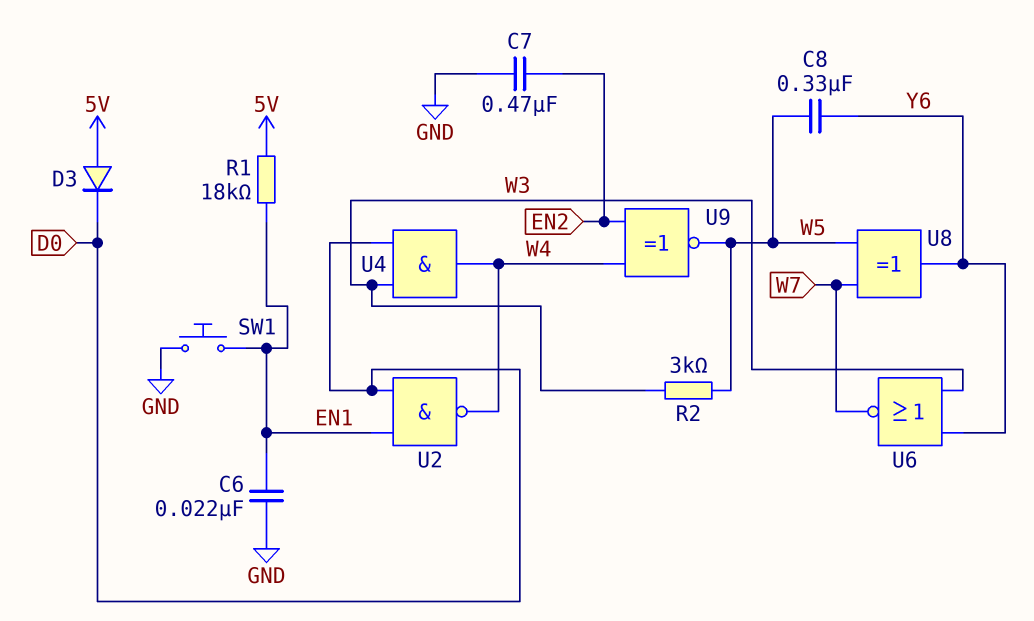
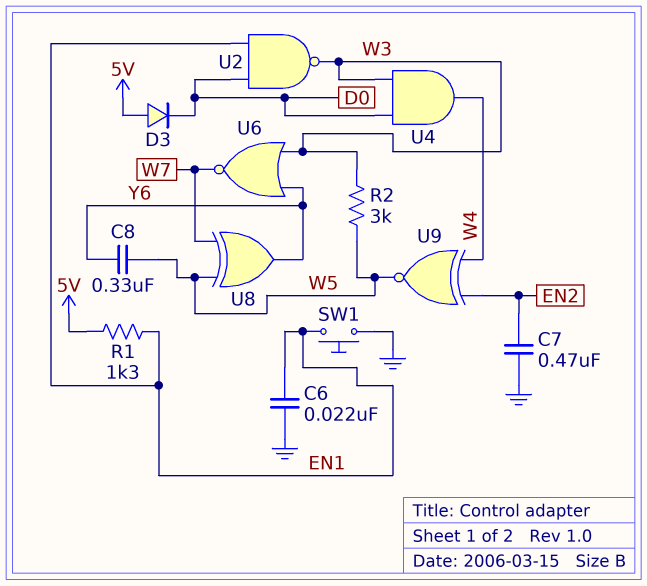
R1: 18k (5V, EN1) -> 1.3k (5V, EN1)
U2: NAND (in D0, in EN1, out W4) -> NAND (in D0, in EN1, out W3)

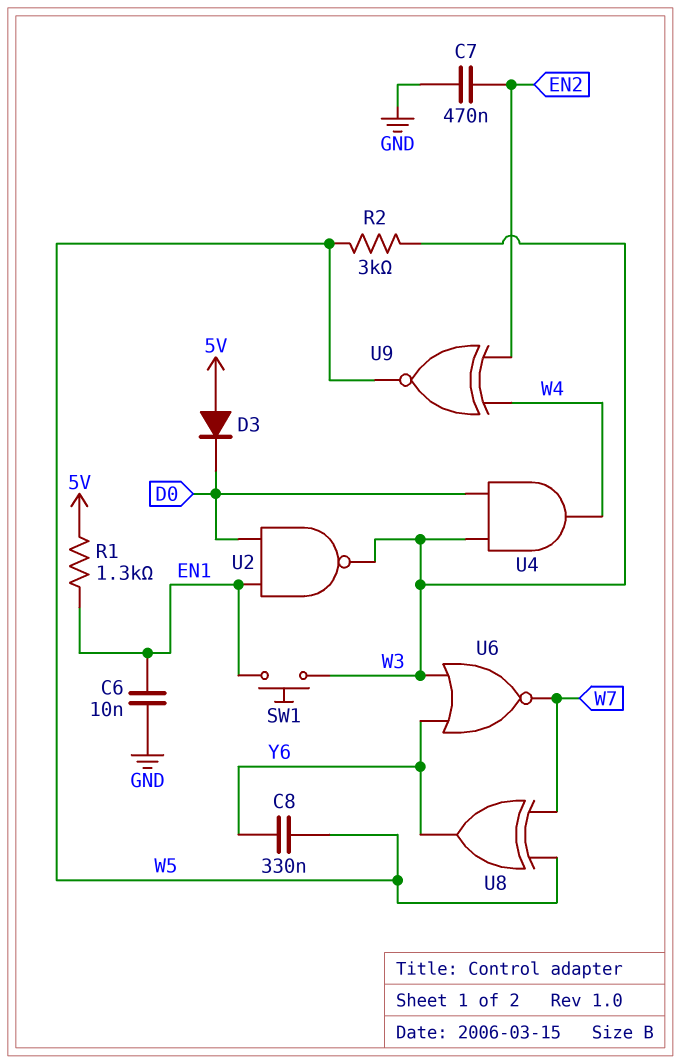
C6: 22nF (EN1, GND) -> 10nF (EN1, GND)
SW1: button (EN1, GND) -> button (EN1, W3)

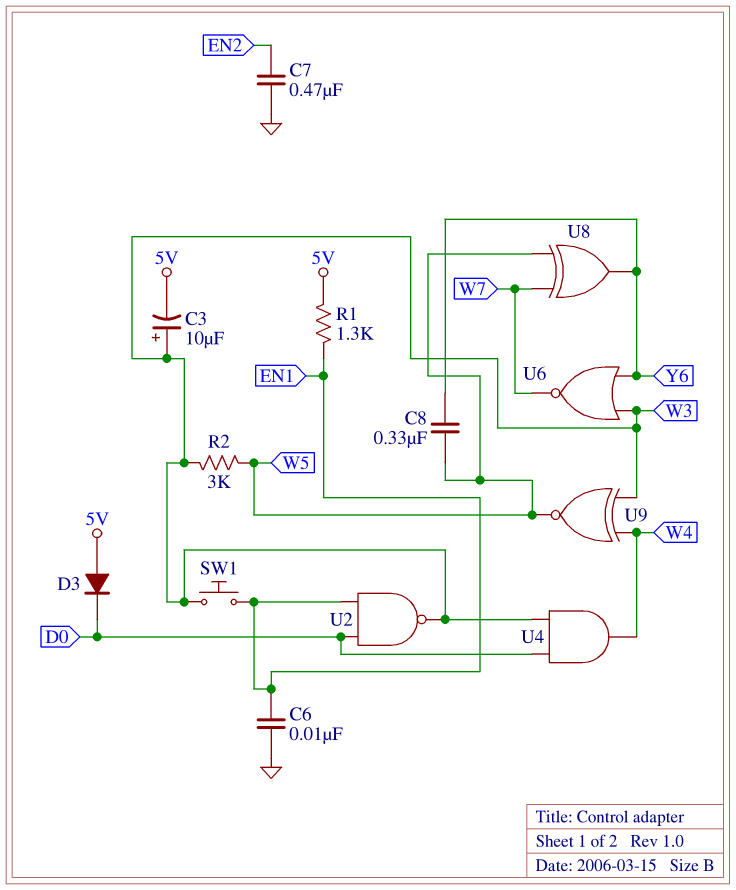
C3: none -> 10uF (plus W3, minus 5V)
U9: XNOR (in EN2, in W4, out W5) -> XNOR (in W3, in W4, out W5)

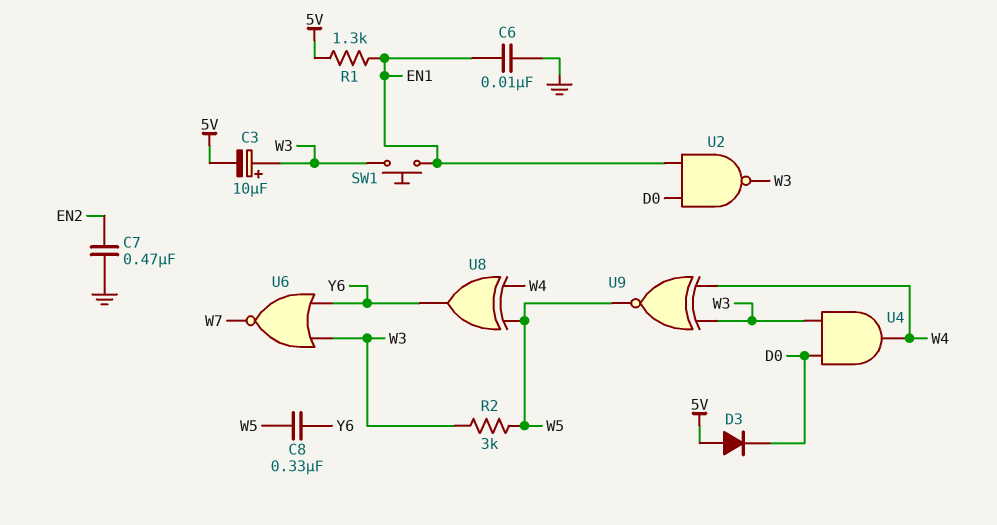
U8: XOR (in W5, in W7, out Y6) -> XOR (in W4, in W5, out Y6)

